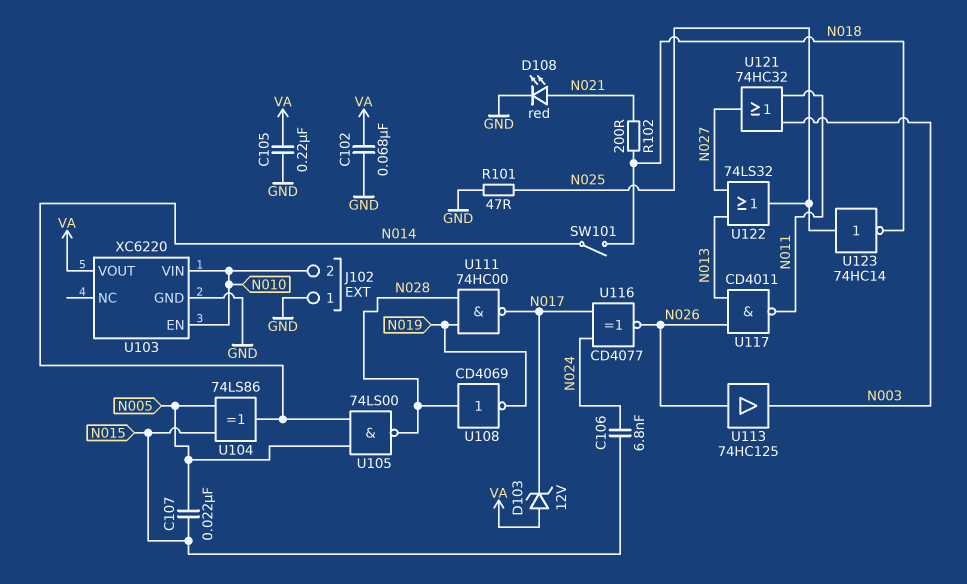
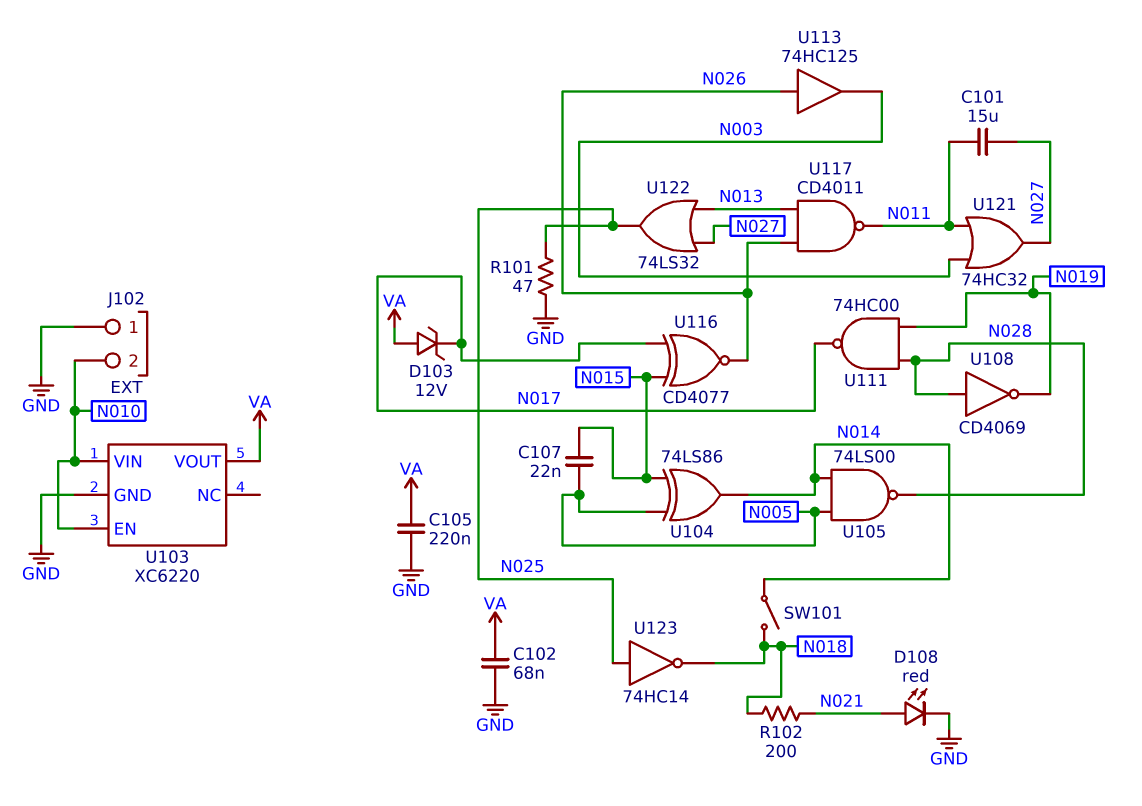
C101: none -> 15uF (N011, N027)
C106: 6.8nF (N015, N024) -> none
U116: XNOR CD4077 (in N017, in N024, out N026) -> XNOR CD4077 (in N015, in N017, out N026)

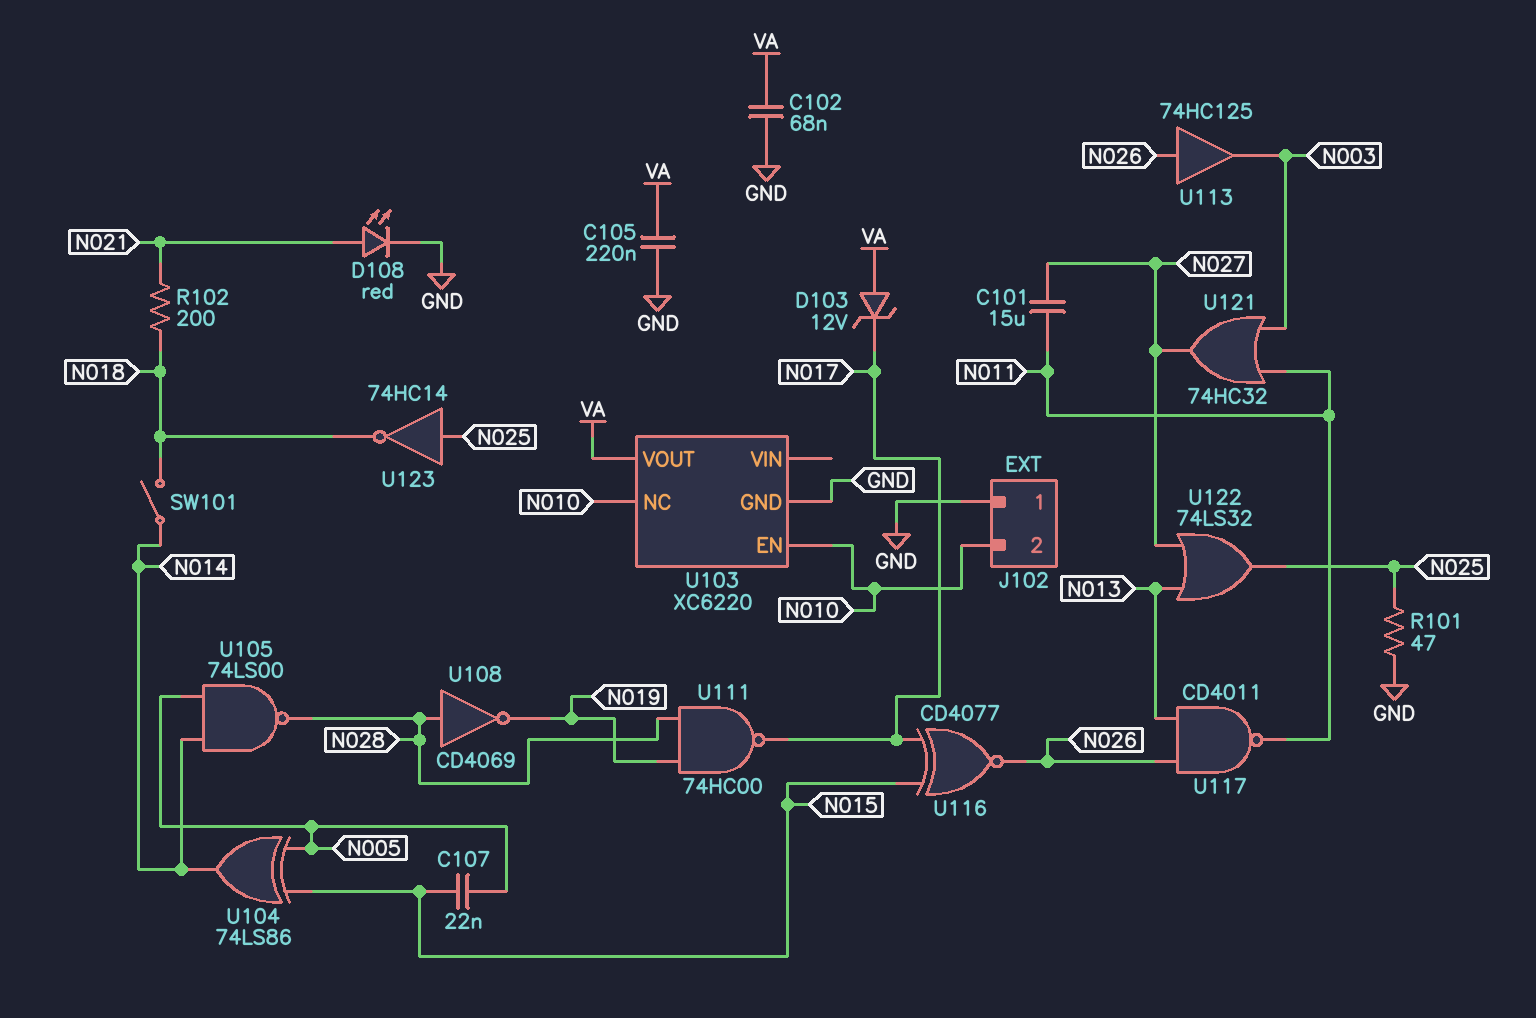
U103 pin NC: none -> N010
U103 pin VIN: N010 -> none

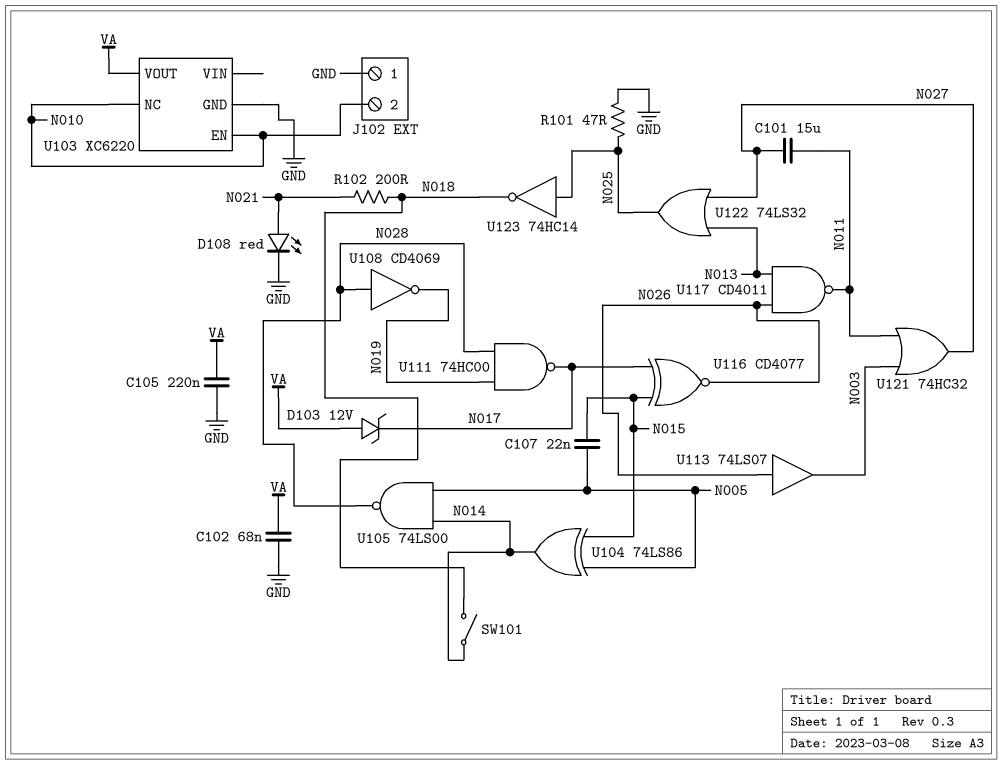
U113: buffer 74HC125 (in N026, out N003) -> buffer 74LS07 (in N026, out N003)

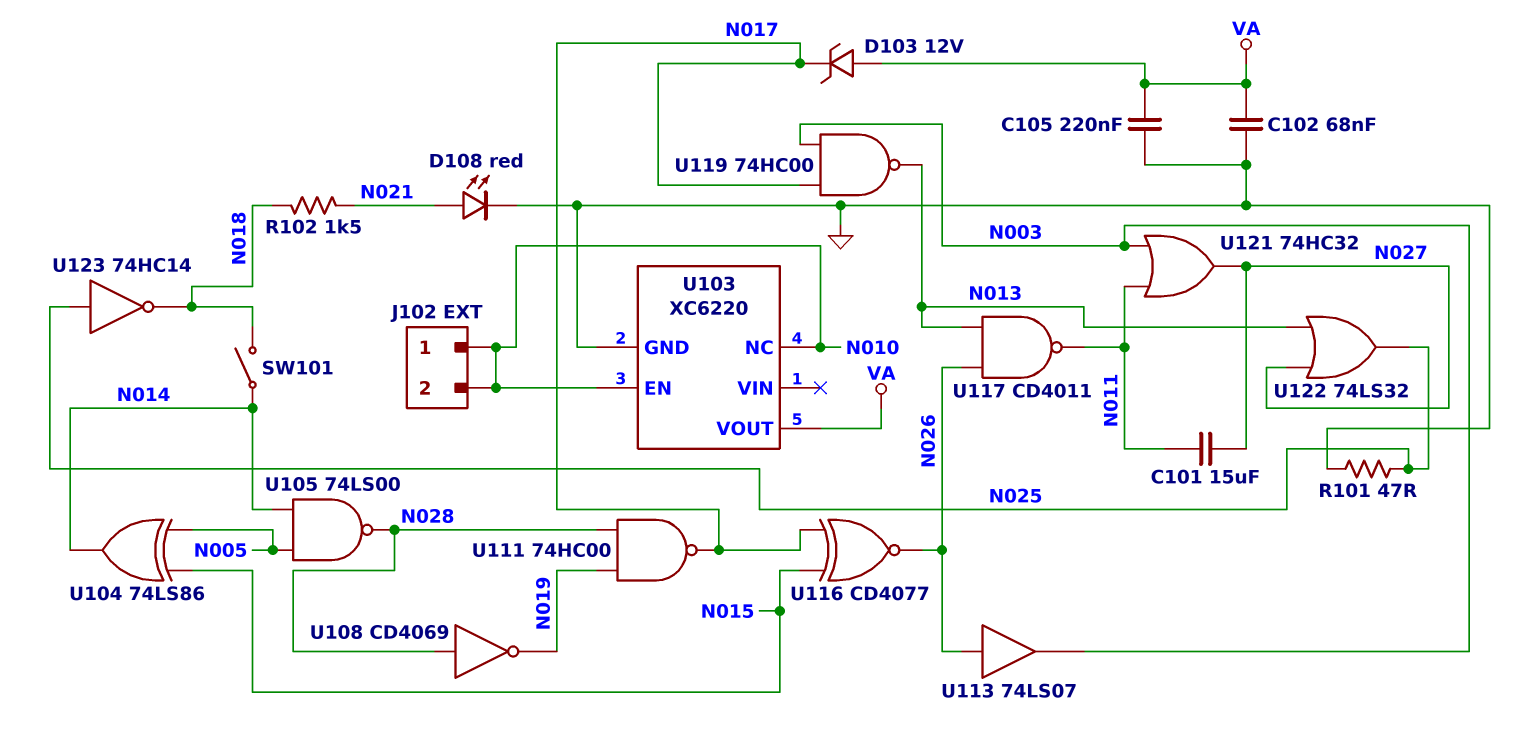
C107: 22nF (N005, N015) -> none
J102 pin 1: GND -> N010
R102: 200 (N018, N021) -> 1.5k (N018, N021)
U119: none -> NAND 74HC00 (in N003, in N017, out N013)

